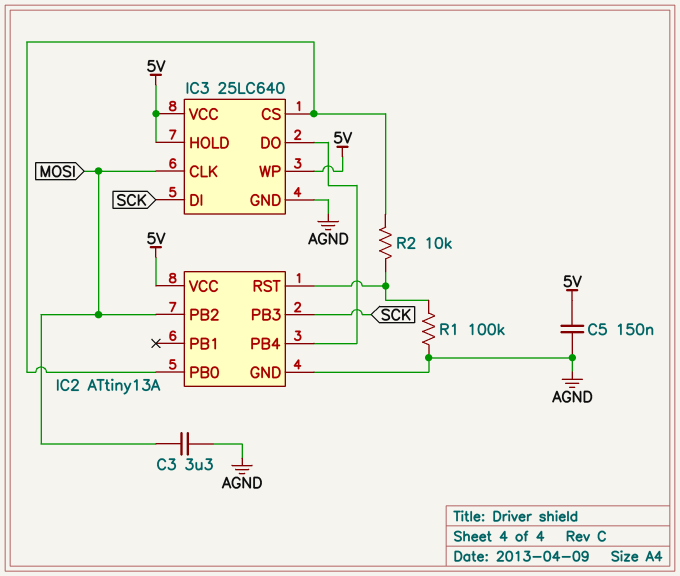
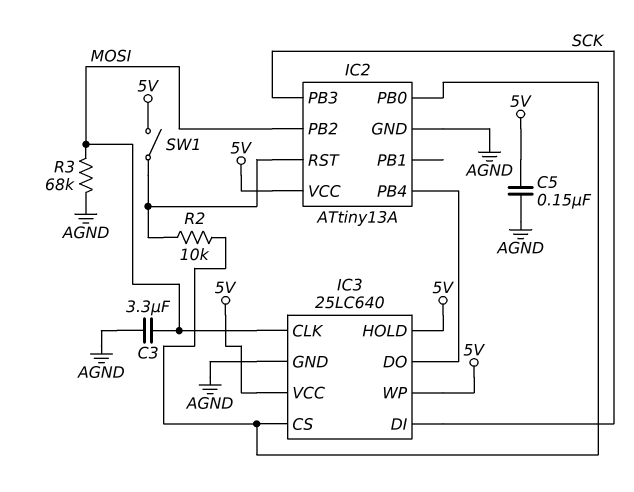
R1: 100k (AGND, IC2/RST) -> none
R3: none -> 68k (AGND, MOSI)
SW1: none -> switch (5V, IC2/RST)

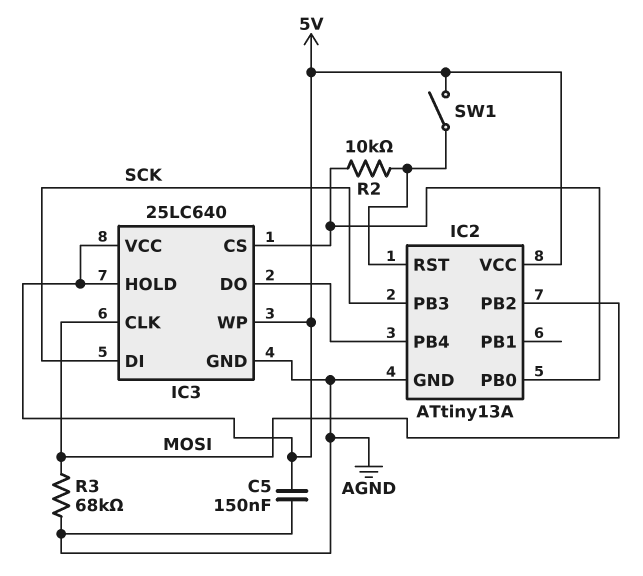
C3: 3.3uF (AGND, MOSI) -> none

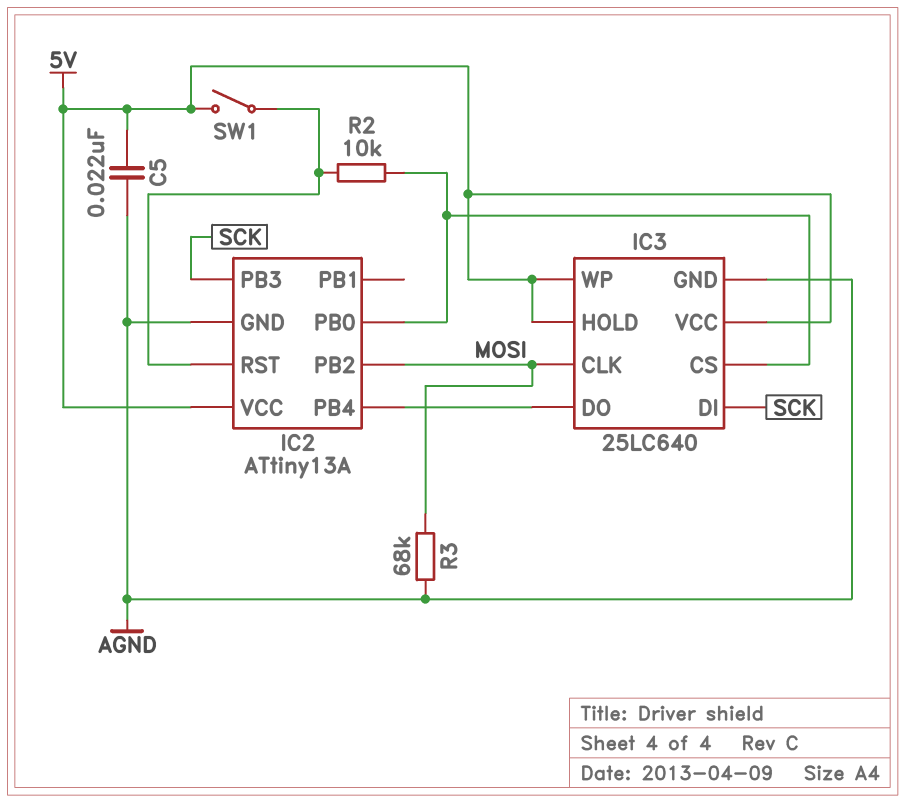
C5: 150nF (5V, AGND) -> 22nF (5V, AGND)

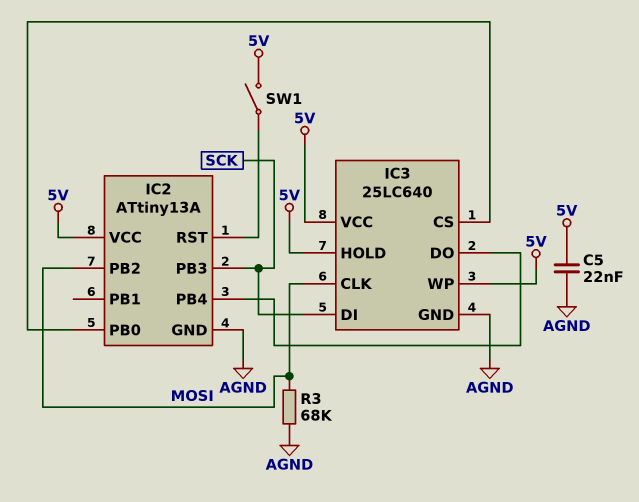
R2: 10k (IC2/PB0, IC2/RST) -> none

